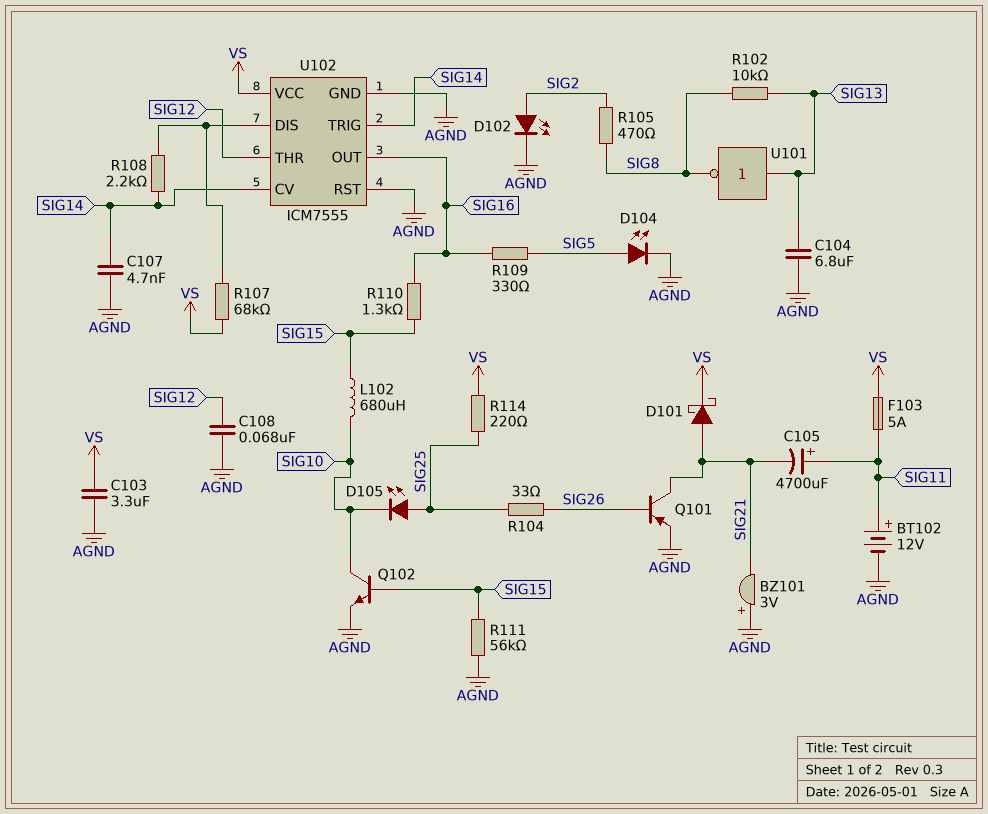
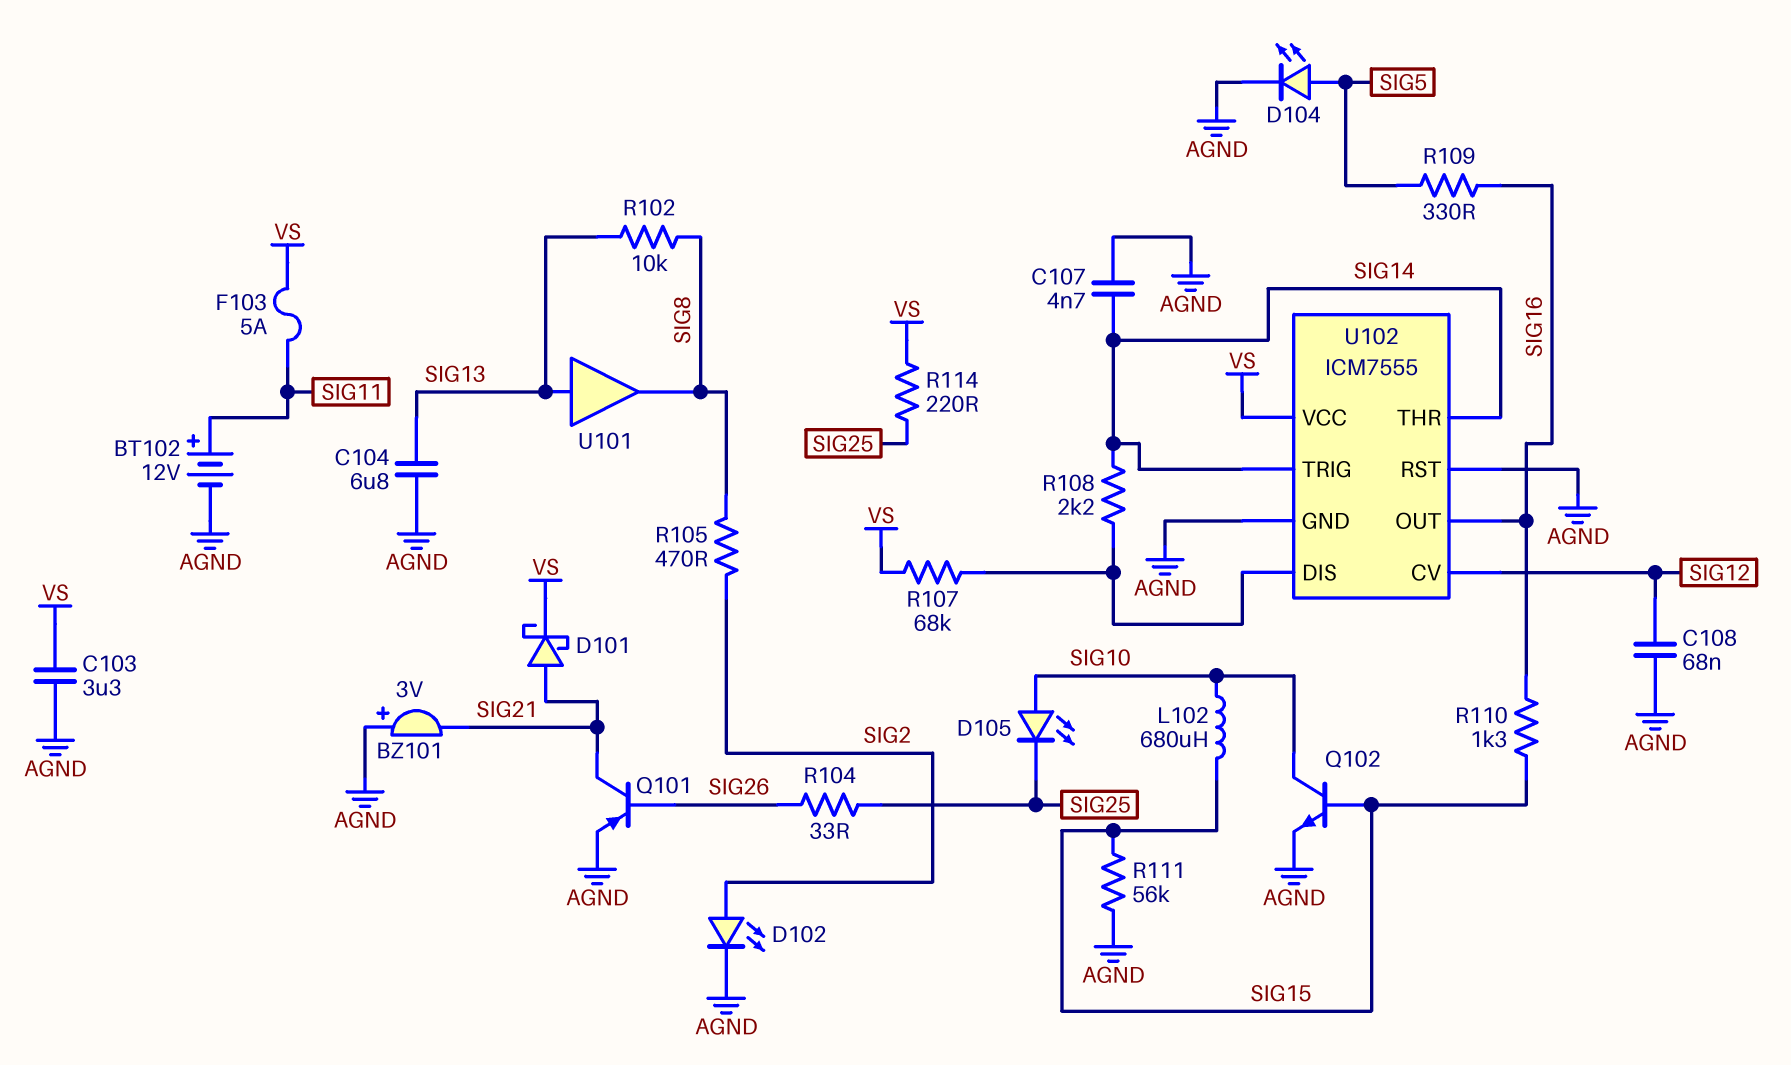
C105: 4700uF (plus SIG11, minus SIG21) -> none
D105: LED (A SIG25, K SIG10) -> LED (A SIG10, K SIG25)
U101: NOT (in SIG13, out SIG8) -> buffer (in SIG13, out SIG8)
U102 pin CV: SIG14 -> SIG12
U102 pin THR: SIG12 -> SIG14

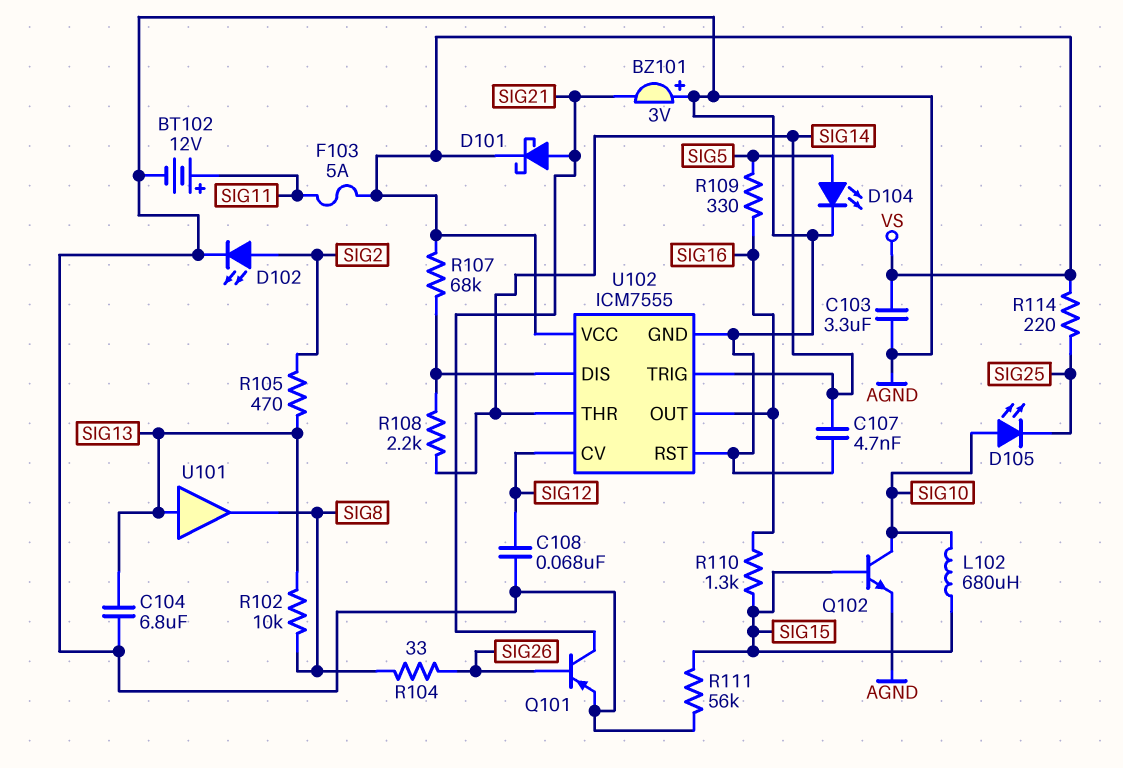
R104: 33 (SIG25, SIG26) -> 33 (SIG8, SIG26)
R105: 470 (SIG2, SIG8) -> 470 (SIG2, SIG13)

